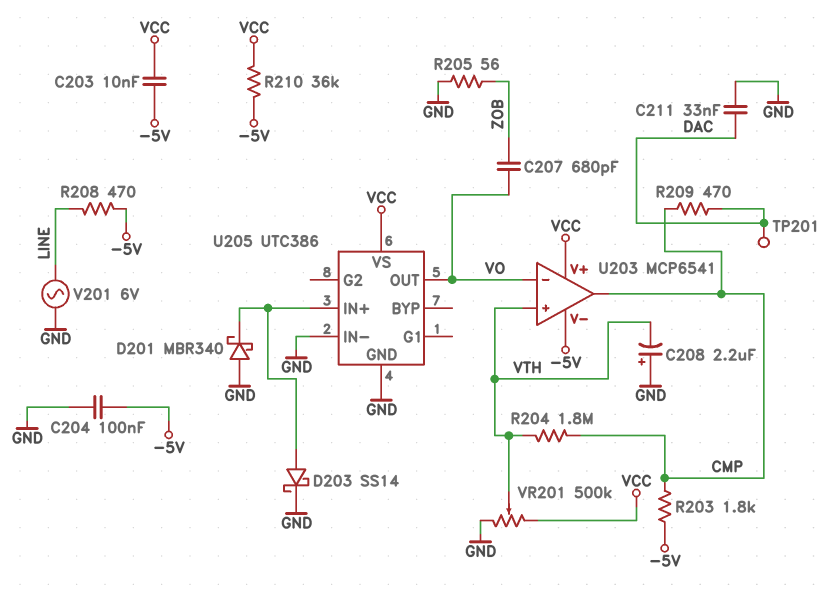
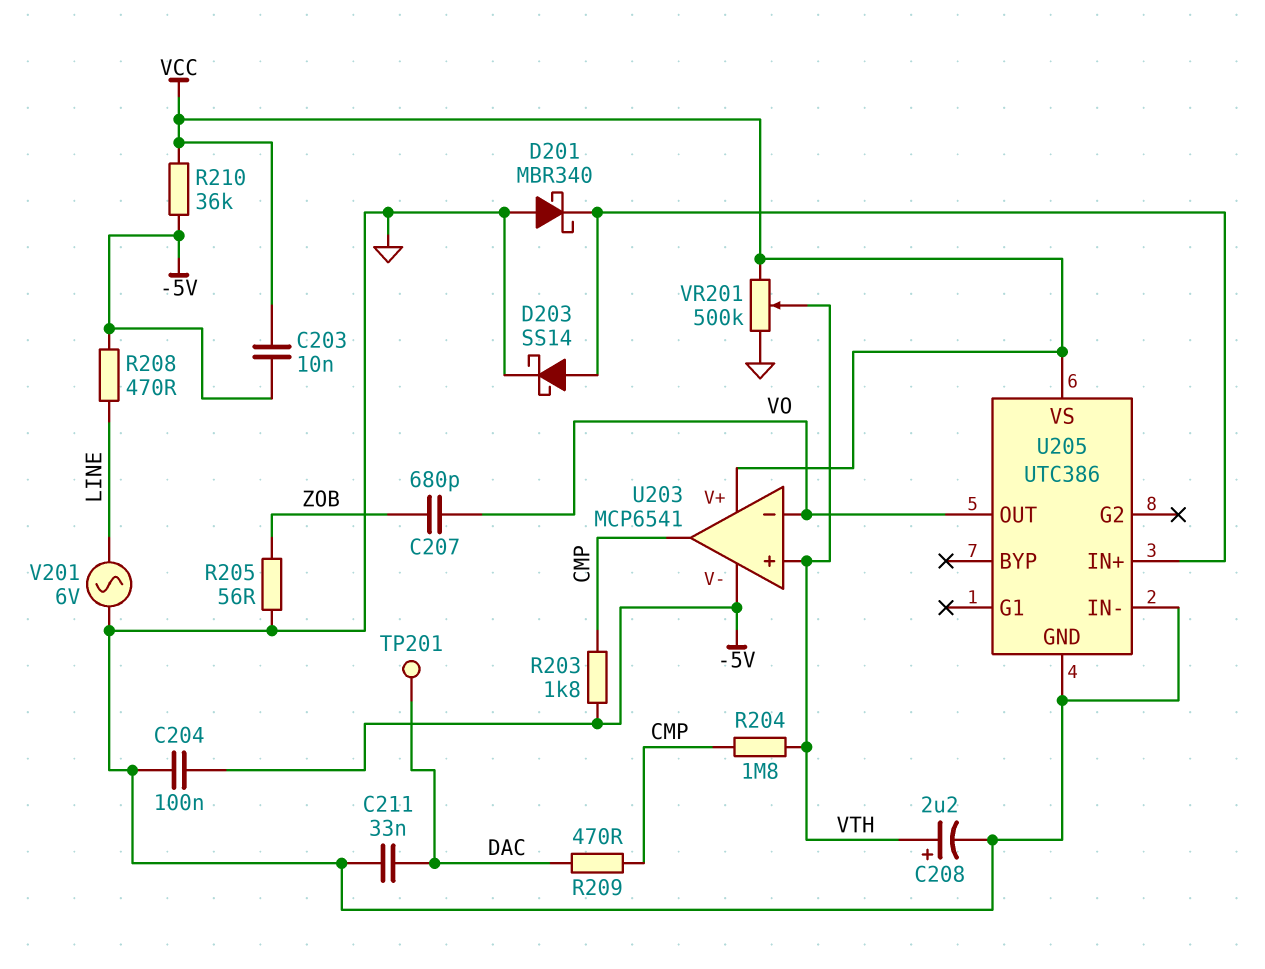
C208: 2.2uF (plus GND, minus VTH) -> 2.2uF (plus VTH, minus GND)

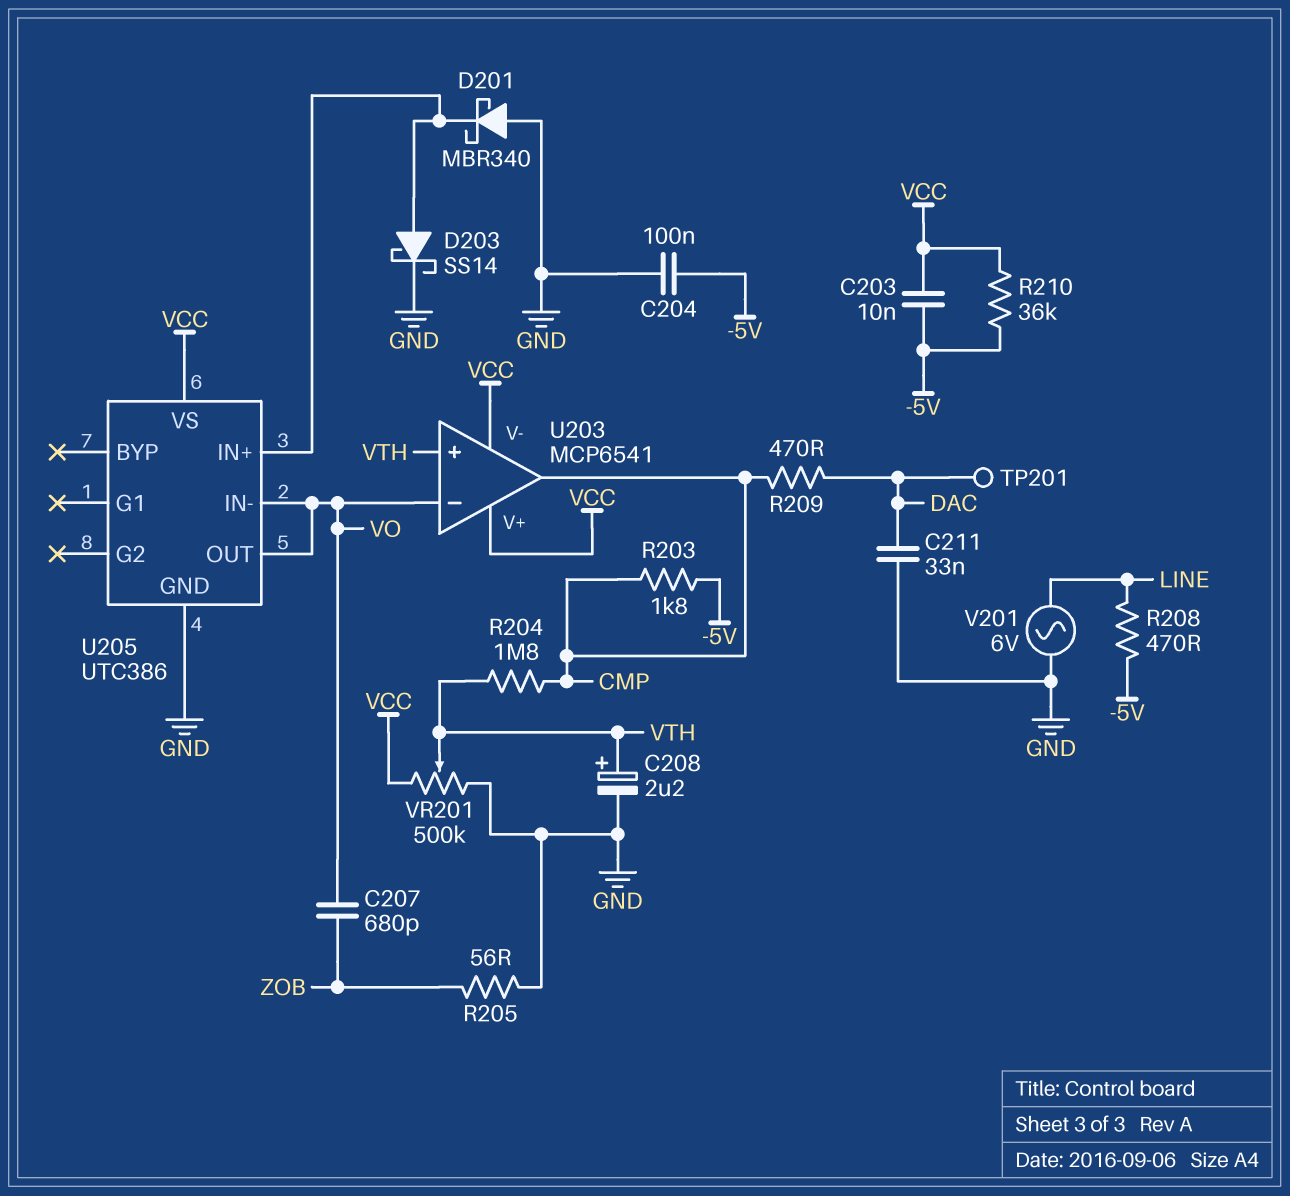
U203 pin V-: -5V -> VCC
U205 pin IN-: GND -> VO

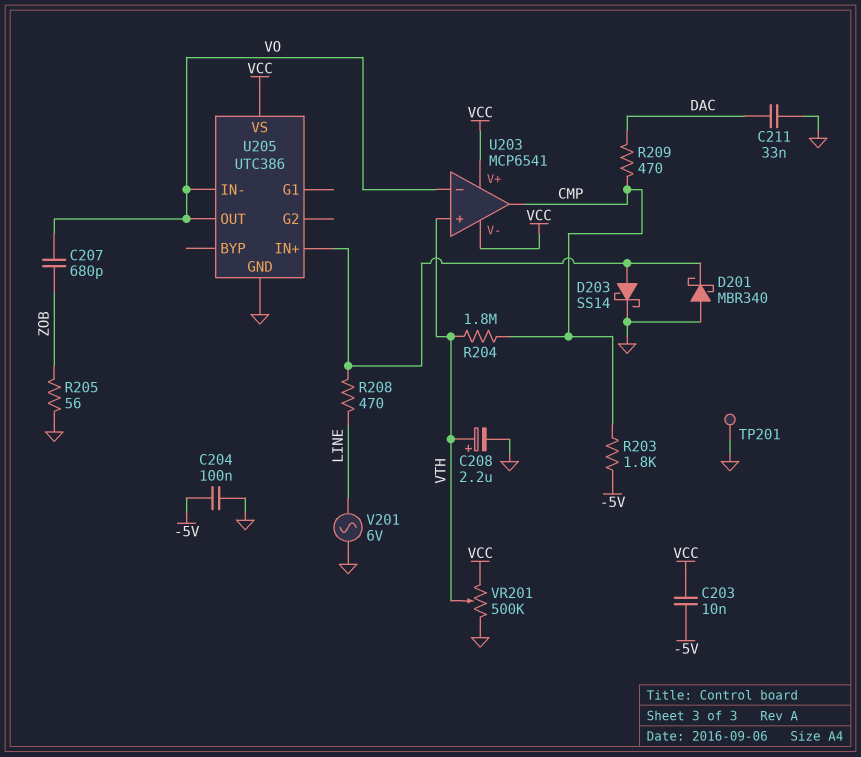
R208: 470 (-5V, LINE) -> 470 (LINE, U205/IN+)
R210: 36k (-5V, VCC) -> none
TP201: test point (DAC) -> test point (GND)

